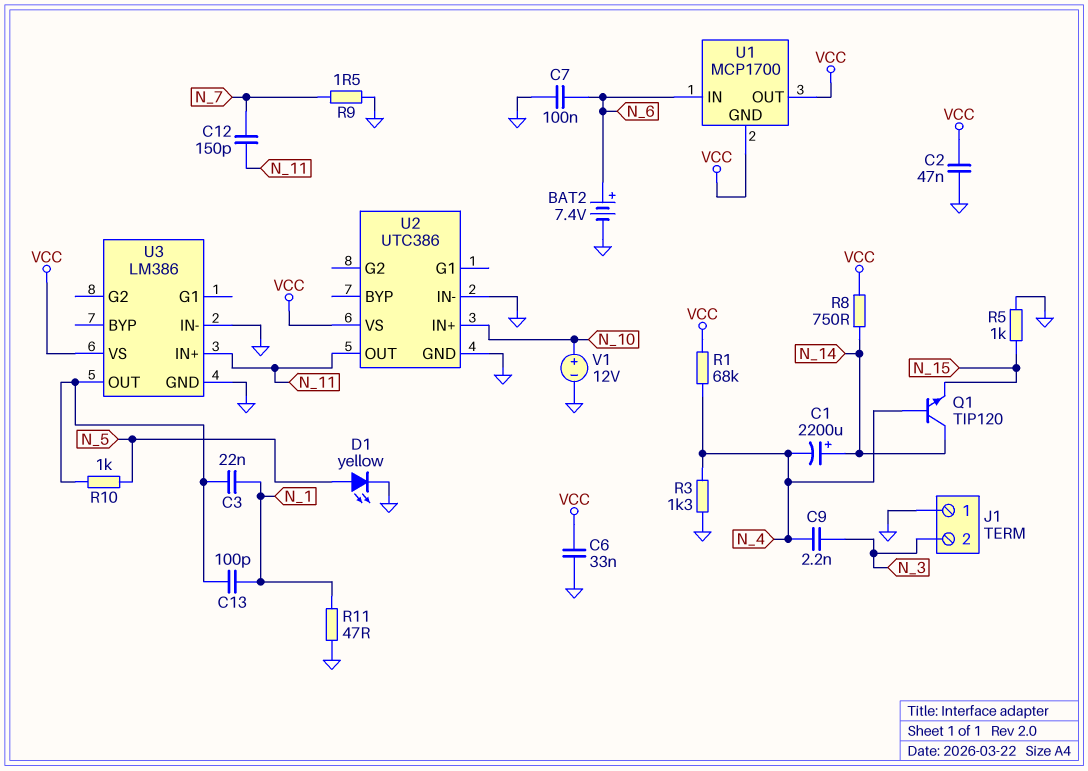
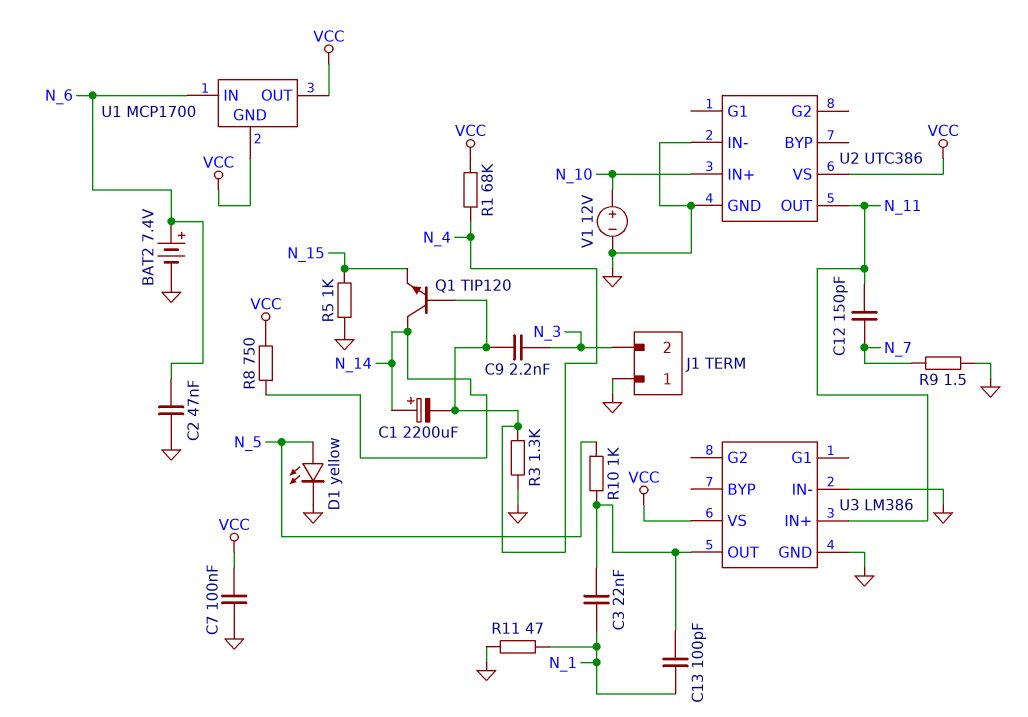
C2: 47nF (GND, VCC) -> 47nF (GND, N_6)
C6: 33nF (GND, VCC) -> none
C7: 100nF (GND, N_6) -> 100nF (GND, VCC)

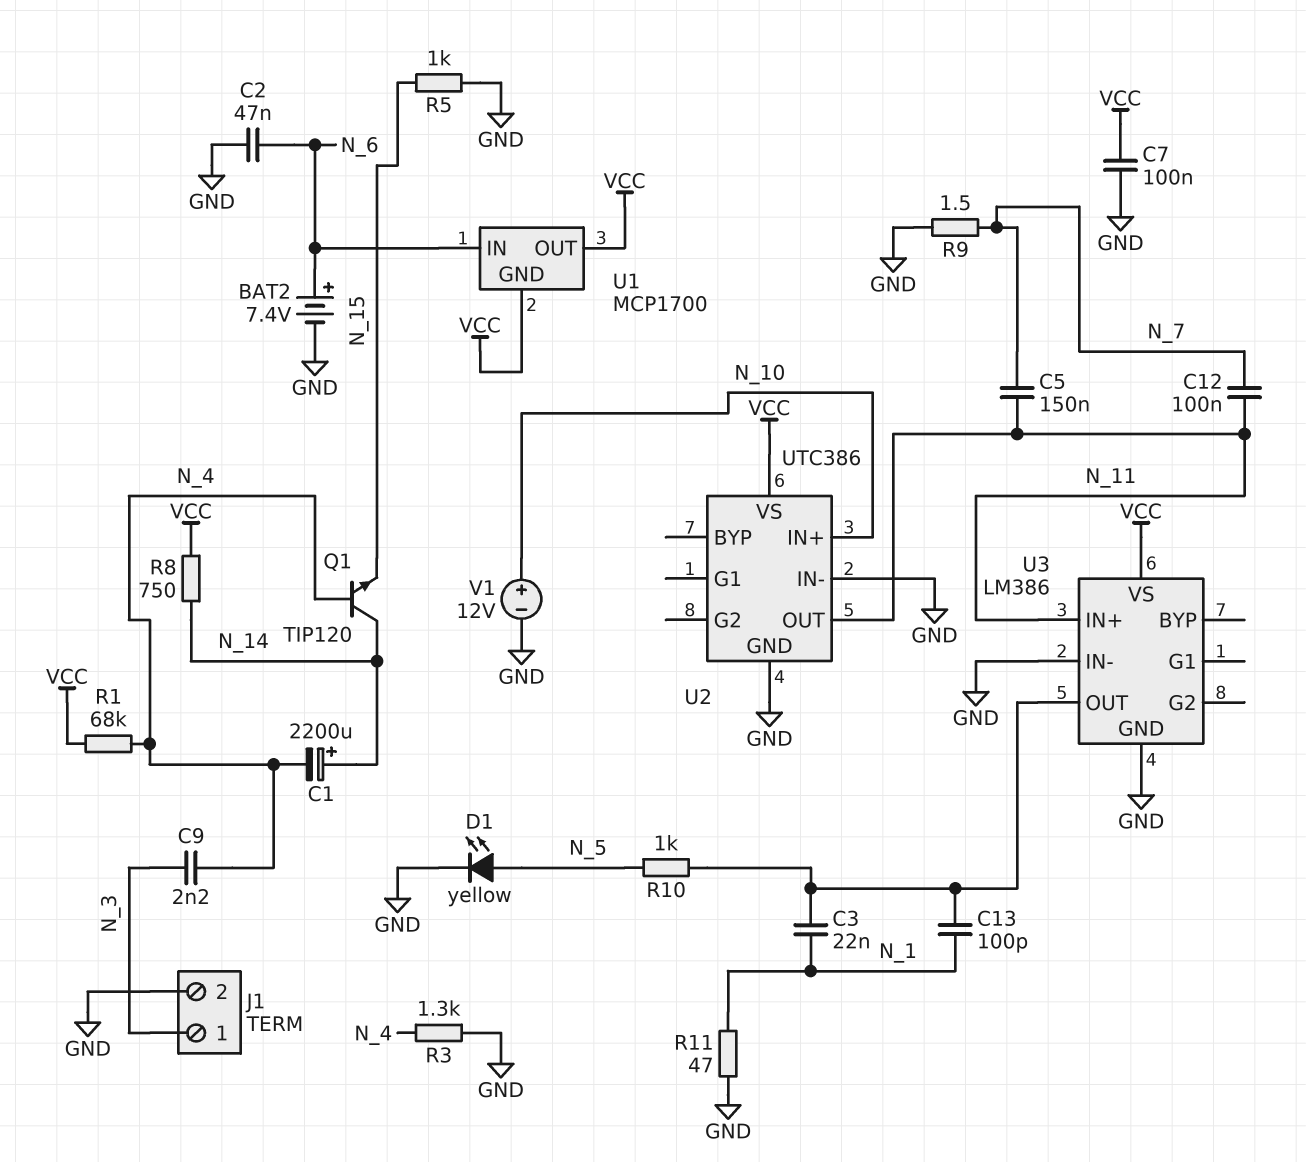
C5: none -> 150nF (N_7, N_11)
C12: 150pF (N_7, N_11) -> 100nF (N_7, N_11)
J1 pin 1: GND -> N_3
J1 pin 2: N_3 -> GND

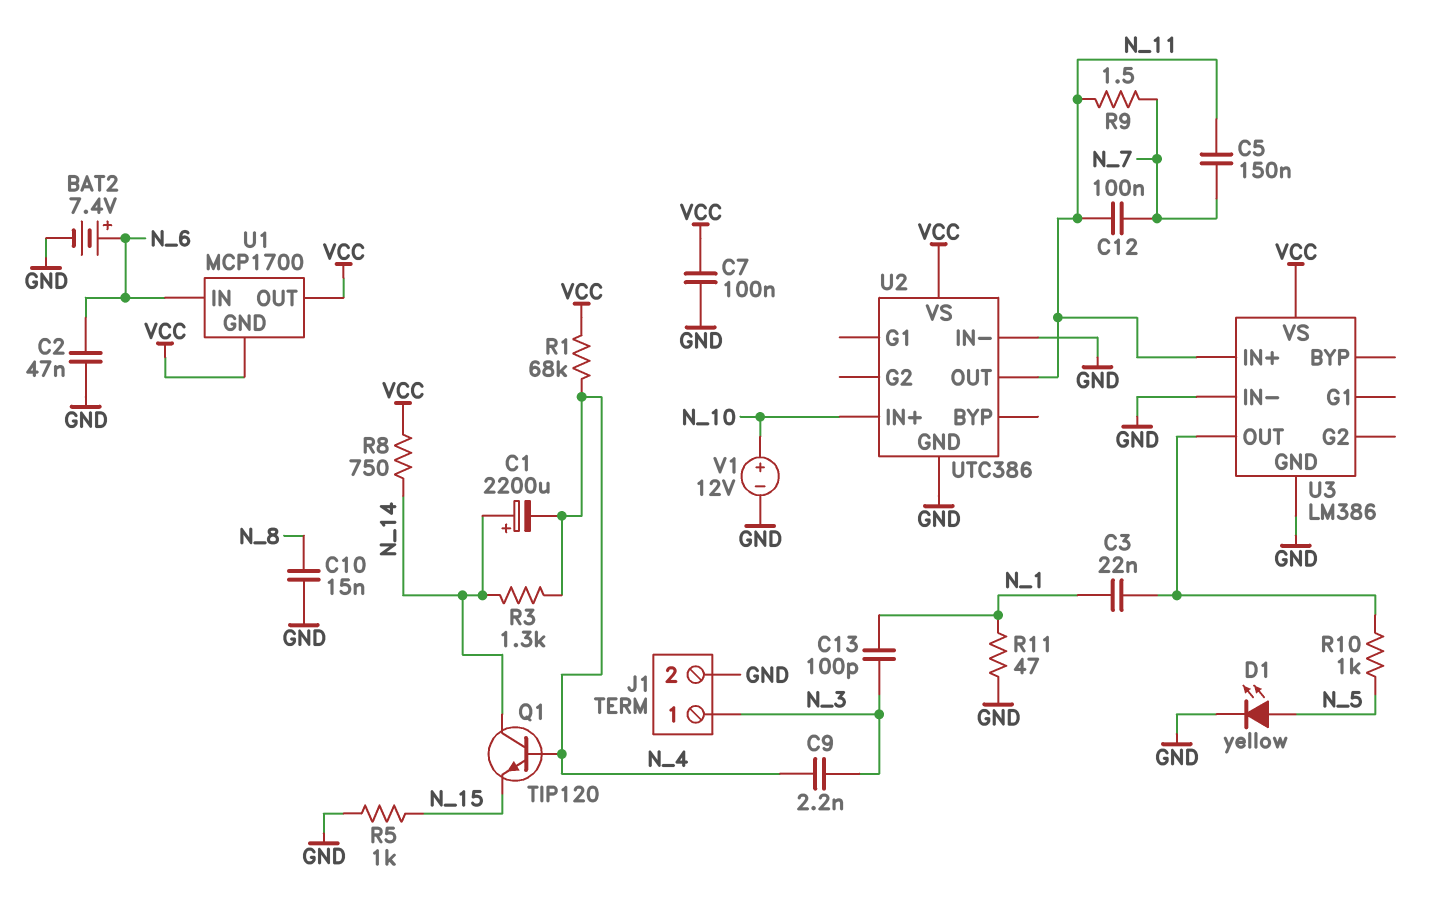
C10: none -> 15nF (GND, N_8)
C13: 100pF (N_1, U3/OUT) -> 100pF (N_1, N_3)
R3: 1.3k (GND, N_4) -> 1.3k (N_4, N_14)
R9: 1.5 (GND, N_7) -> 1.5 (N_7, N_11)

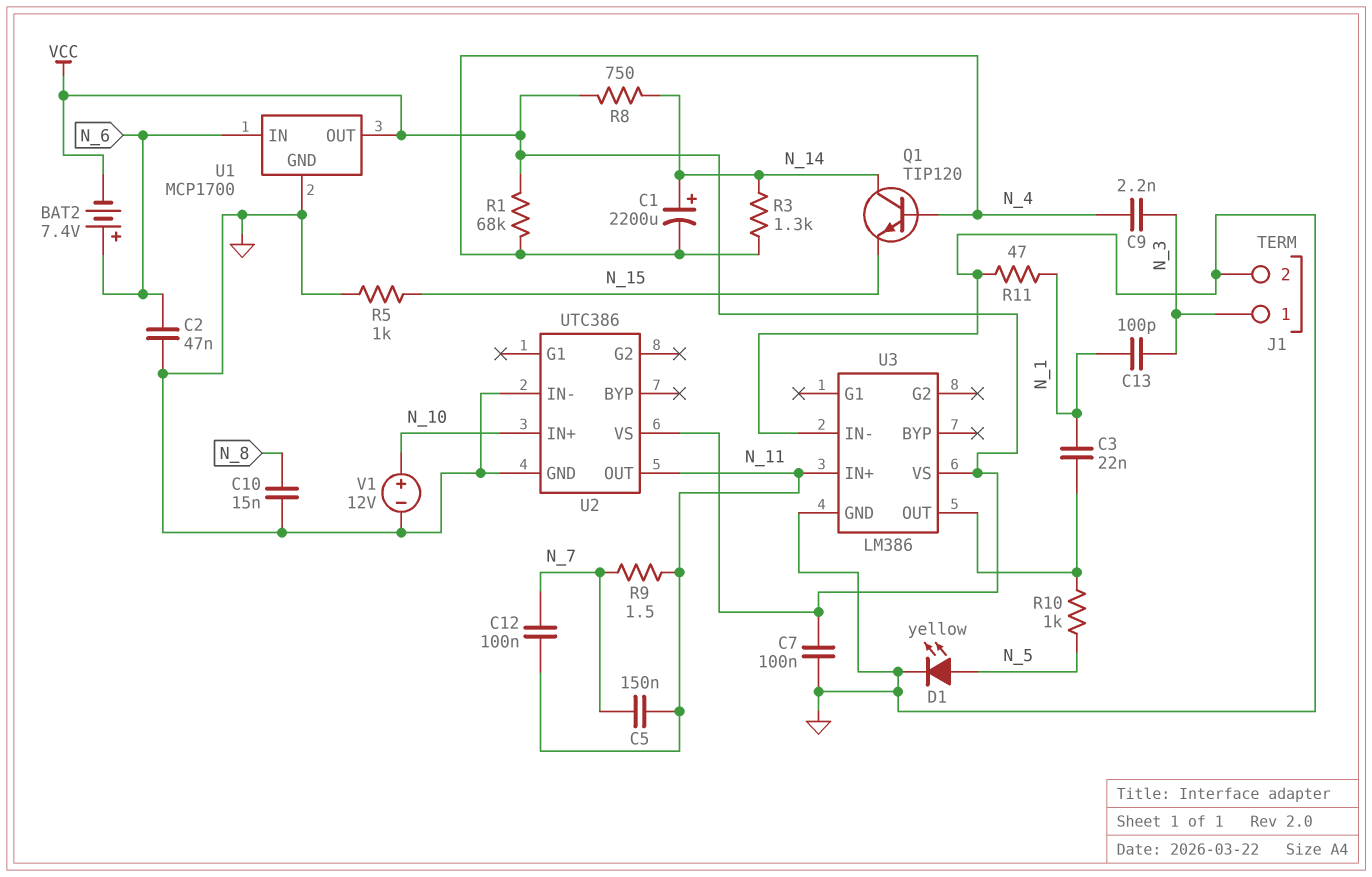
BAT2: 7.4V (plus N_6, minus GND) -> 7.4V (plus N_6, minus VCC)
U1 pin GND: VCC -> GND

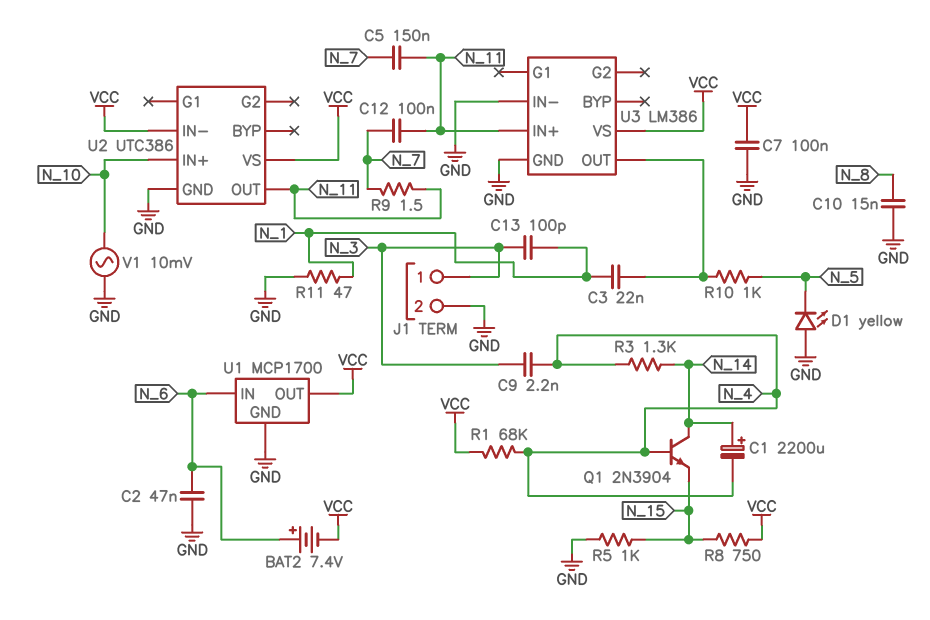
D1: LED yellow (A N_5, K GND) -> LED yellow (A GND, K N_5)
Q1: NPN TIP120 (B N_4, C N_14, E N_15) -> NPN 2N3904 (B N_4, C N_14, E N_15)
R8: 750 (N_14, VCC) -> 750 (N_15, VCC)
U2 pin IN-: GND -> VCC
V1: 12V (plus N_10, minus GND) -> AC 10mV (GND, N_10)

